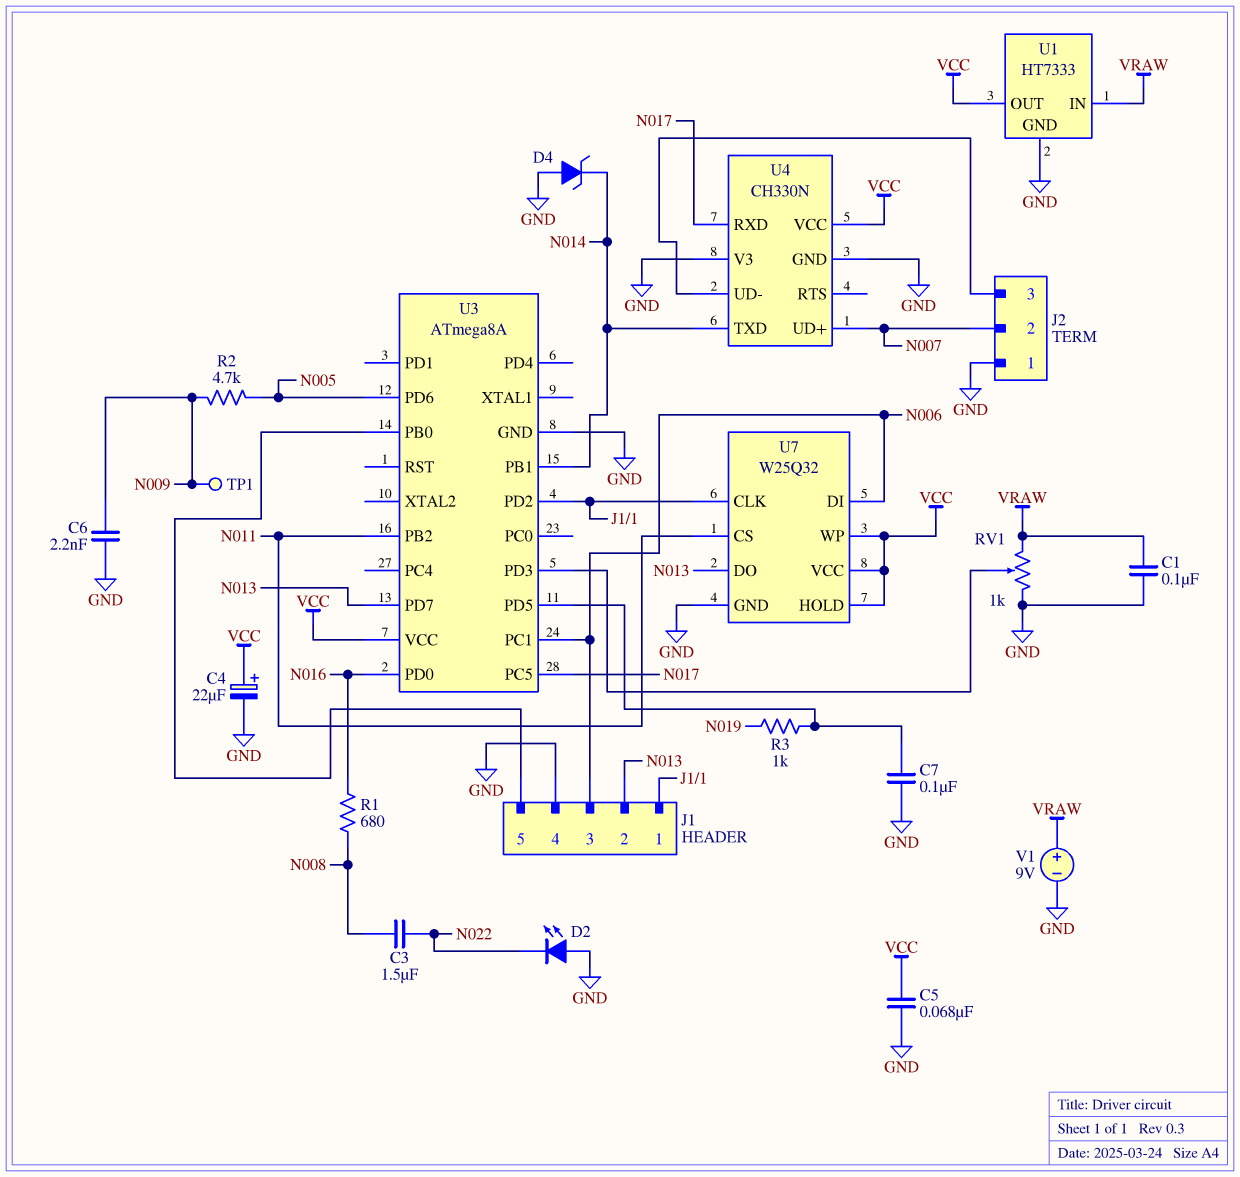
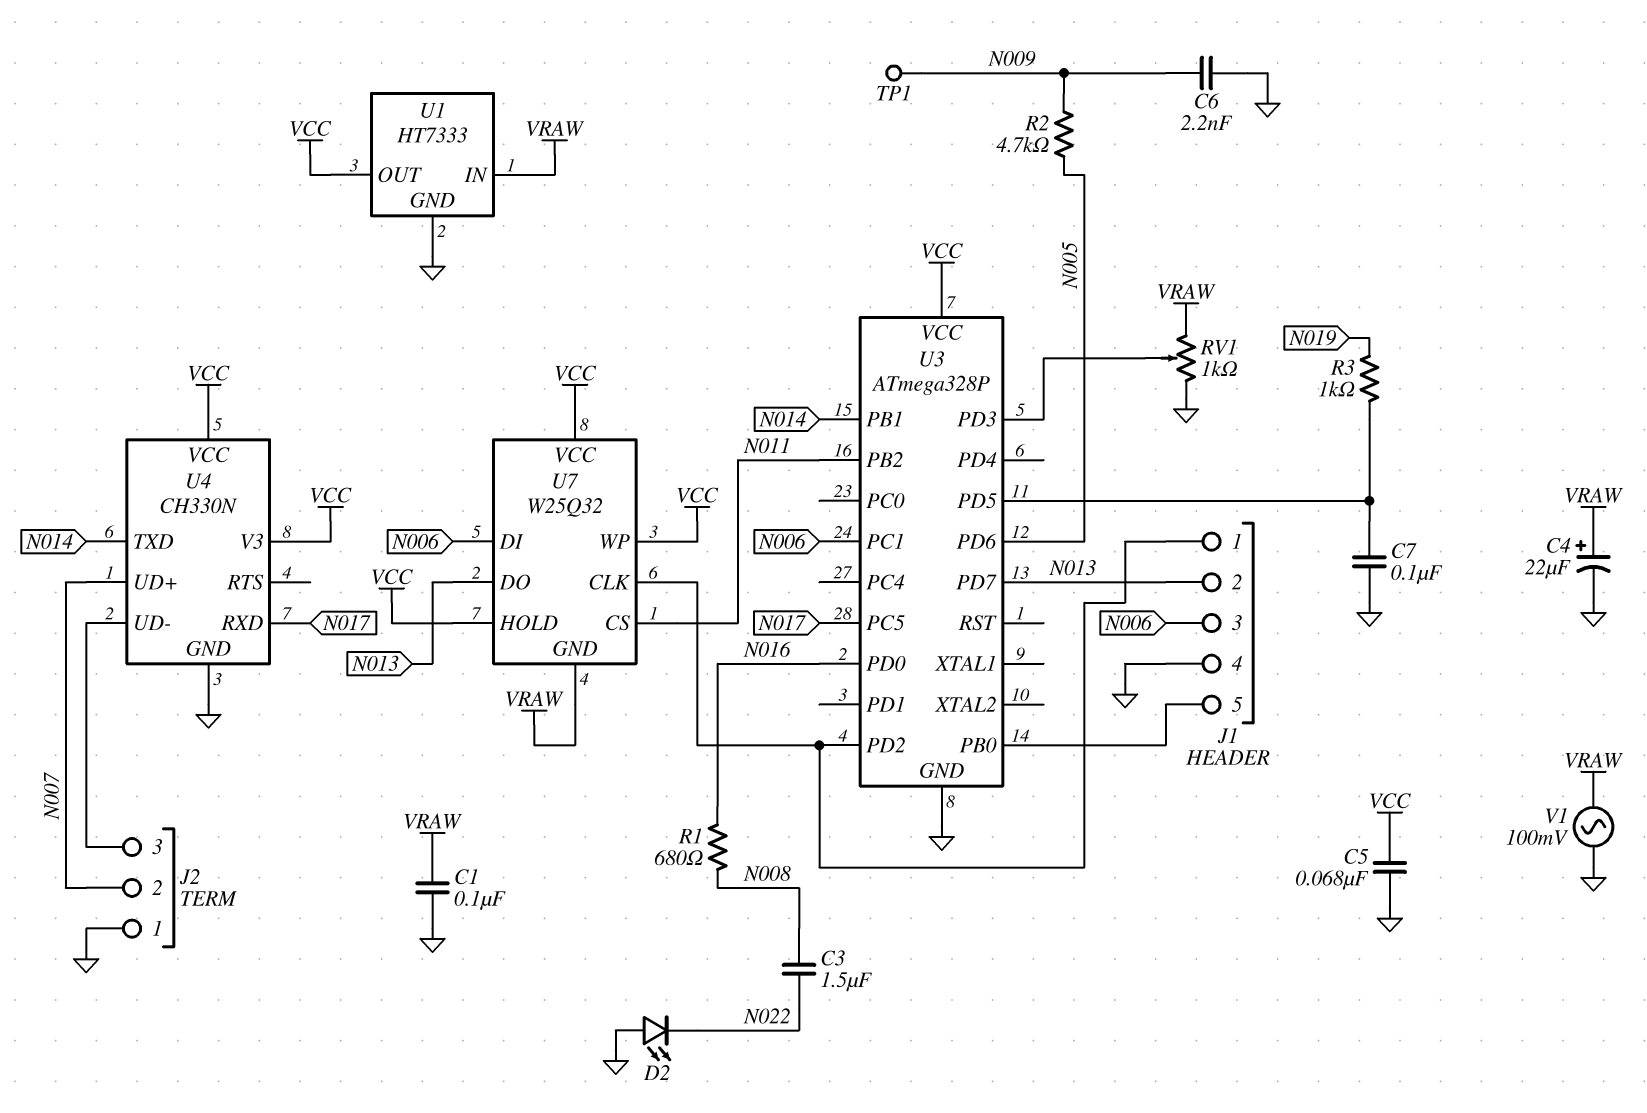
C4: 22uF (plus VCC, minus GND) -> 22uF (plus VRAW, minus GND)
D4: zener (A GND, K N014) -> none
U3: ATmega8A -> ATmega328P
U4 pin V3: GND -> VCC
U7 pin GND: GND -> VRAW
V1: 9V (plus VRAW, minus GND) -> AC 100mV (GND, VRAW)

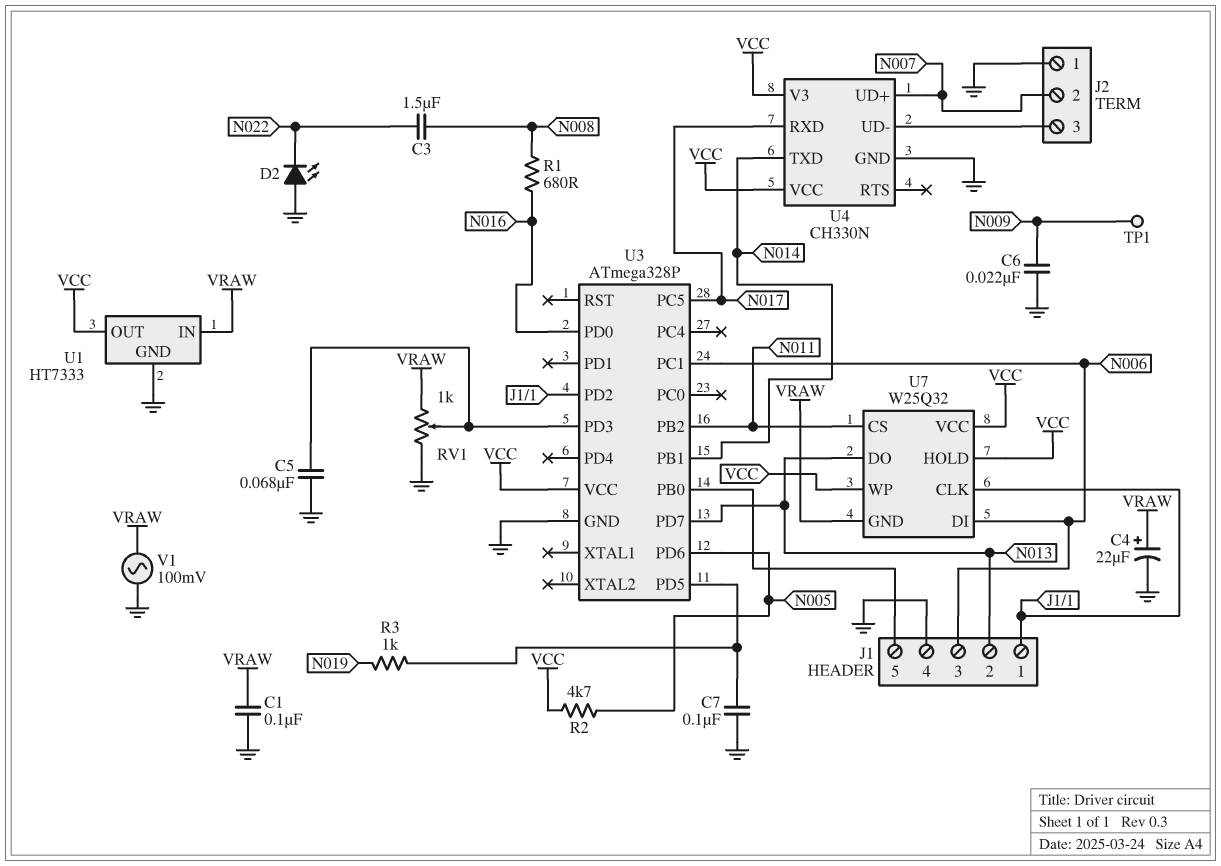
C5: 68nF (GND, VCC) -> 68nF (GND, U3/PD3)
C6: 2.2nF (GND, N009) -> 22nF (GND, N009)
R2: 4.7k (N005, N009) -> 4.7k (N005, VCC)

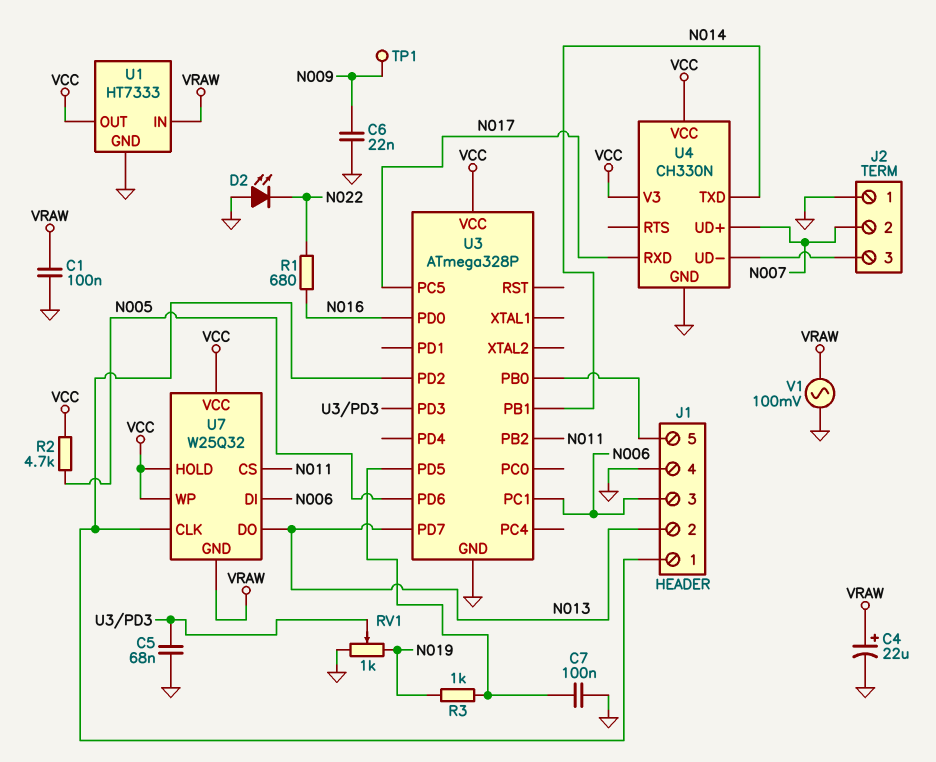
C3: 1.5uF (N008, N022) -> none
R1: 680 (N008, N016) -> 680 (N016, N022)
RV1: 1k (GND, VRAW, wiper U3/PD3) -> 1k (GND, N019, wiper U3/PD3)

